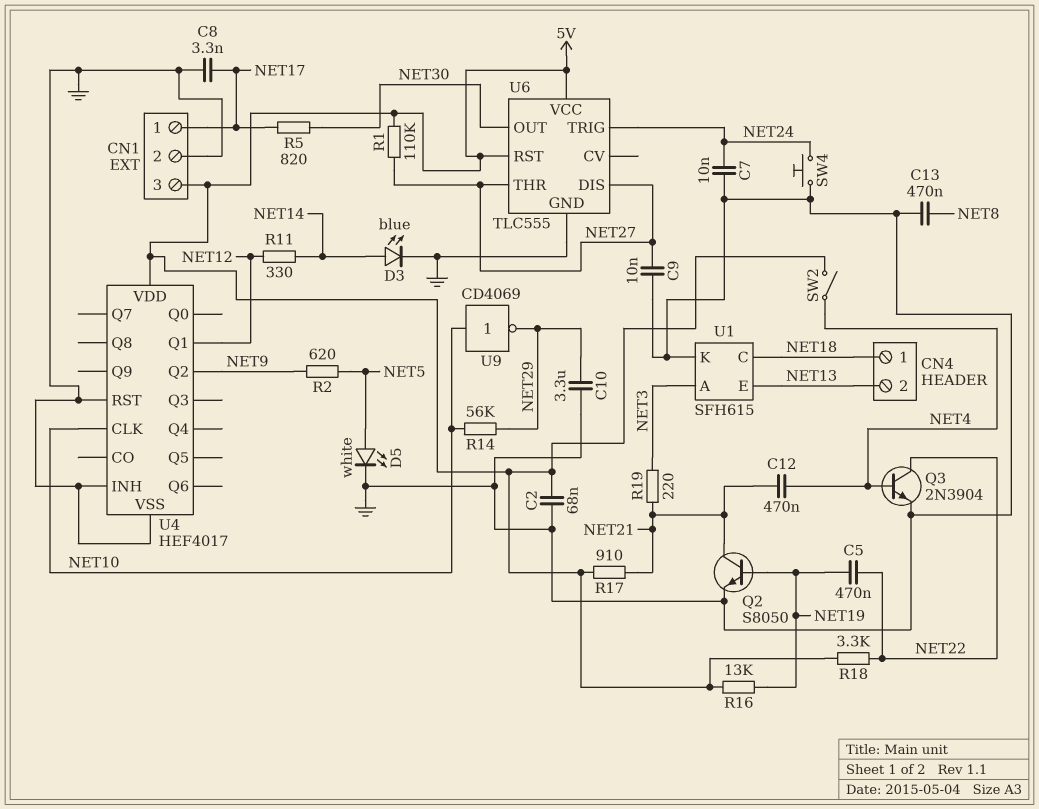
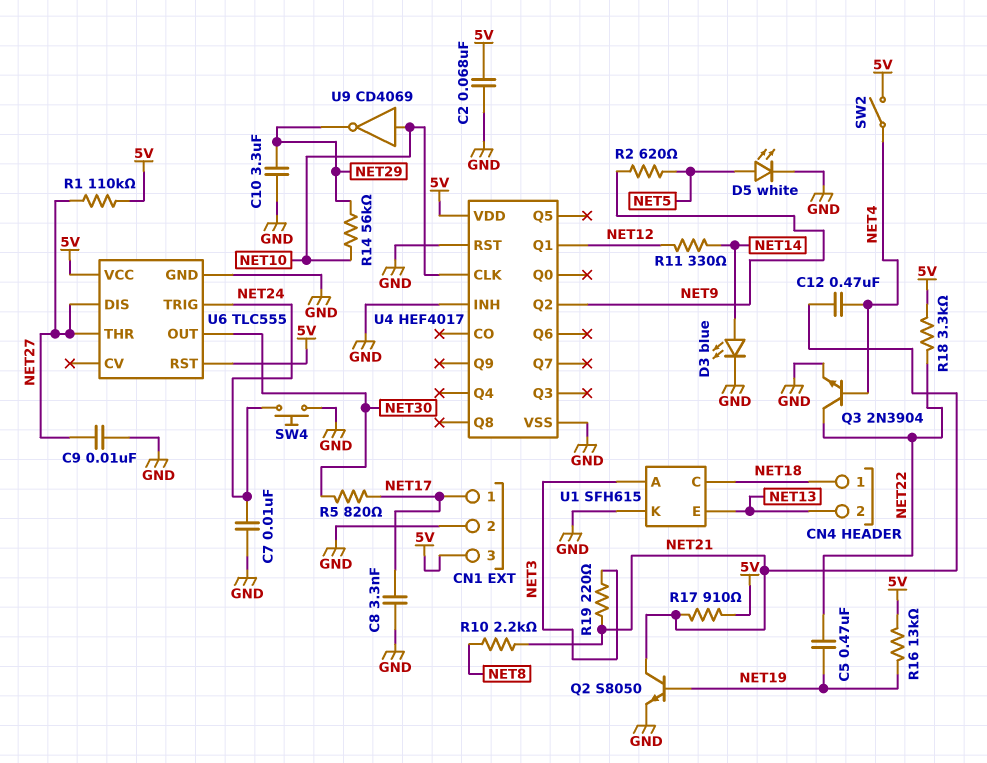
C13: 470nF (GND, NET8) -> none
R10: none -> 2.2k (NET8, NET21)

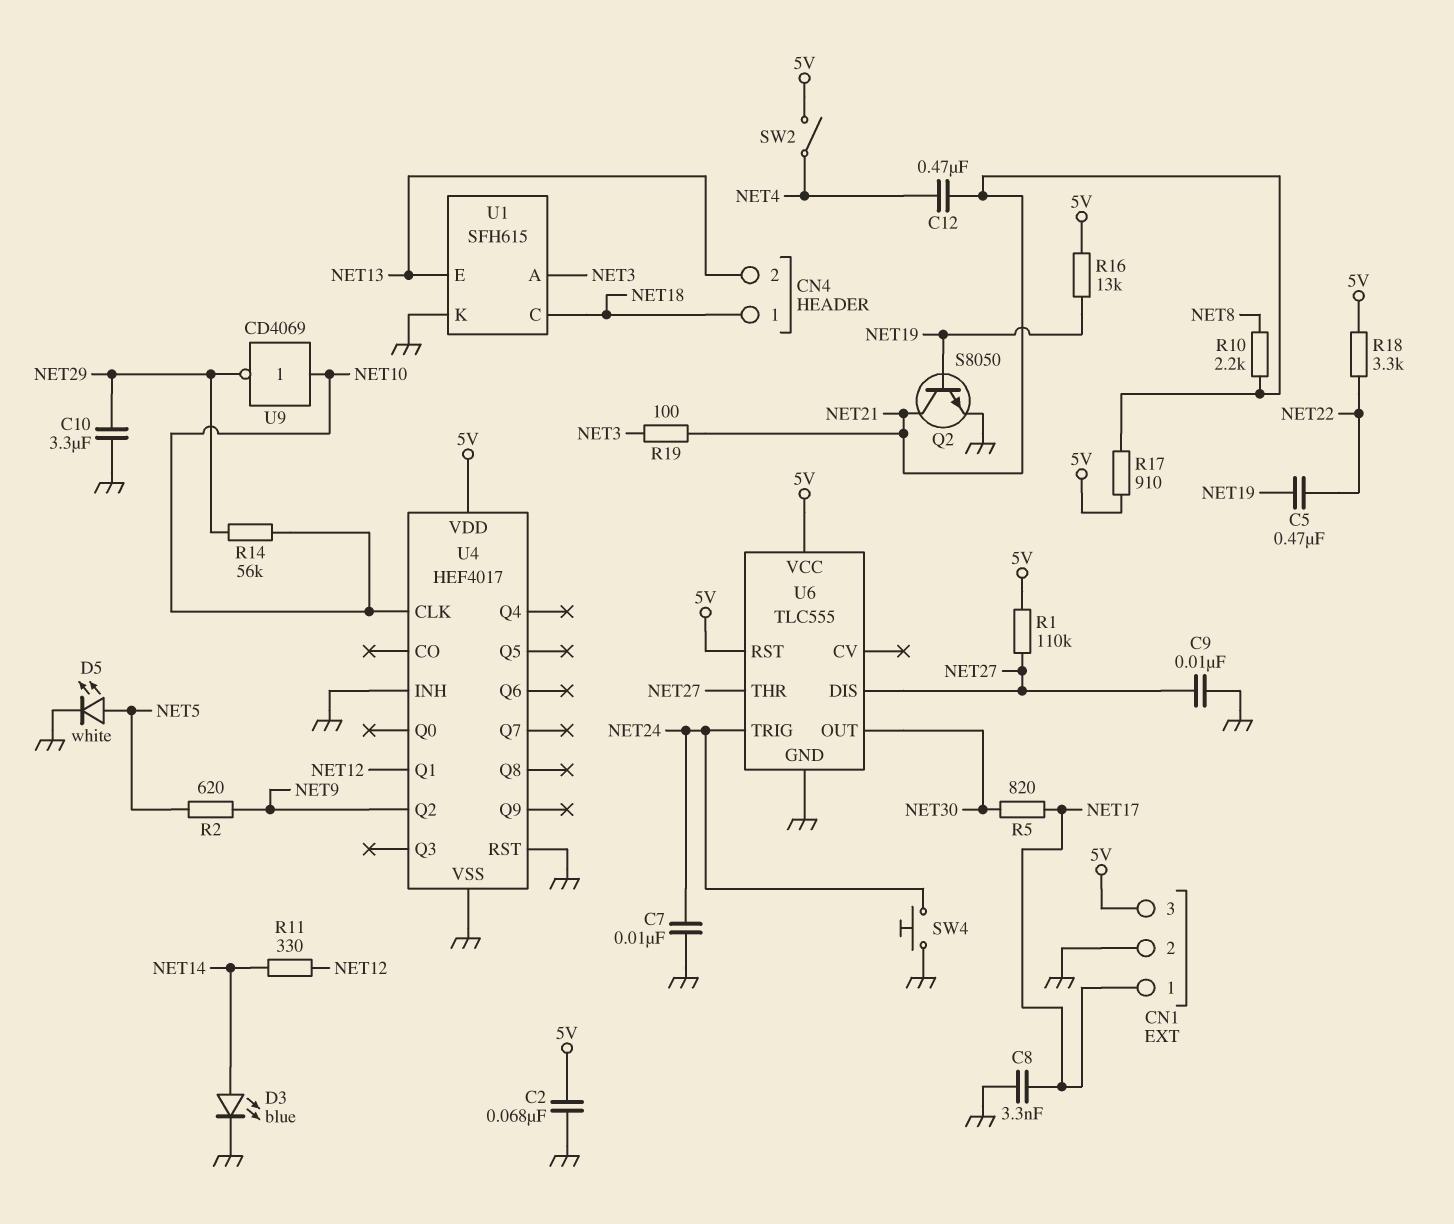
Q3: NPN 2N3904 (B NET4, C NET22, E GND) -> none
R19: 220 (NET3, NET21) -> 100 (NET3, NET21)

